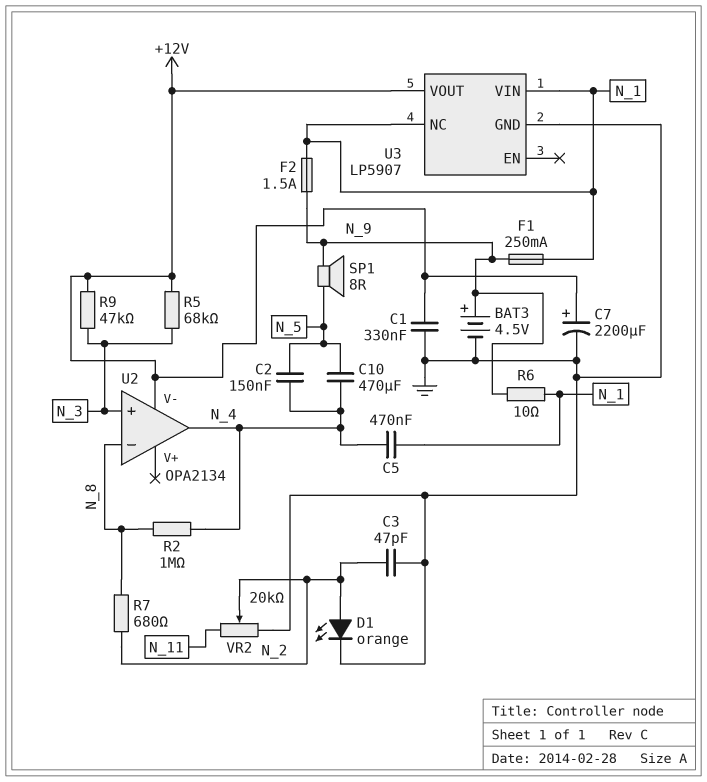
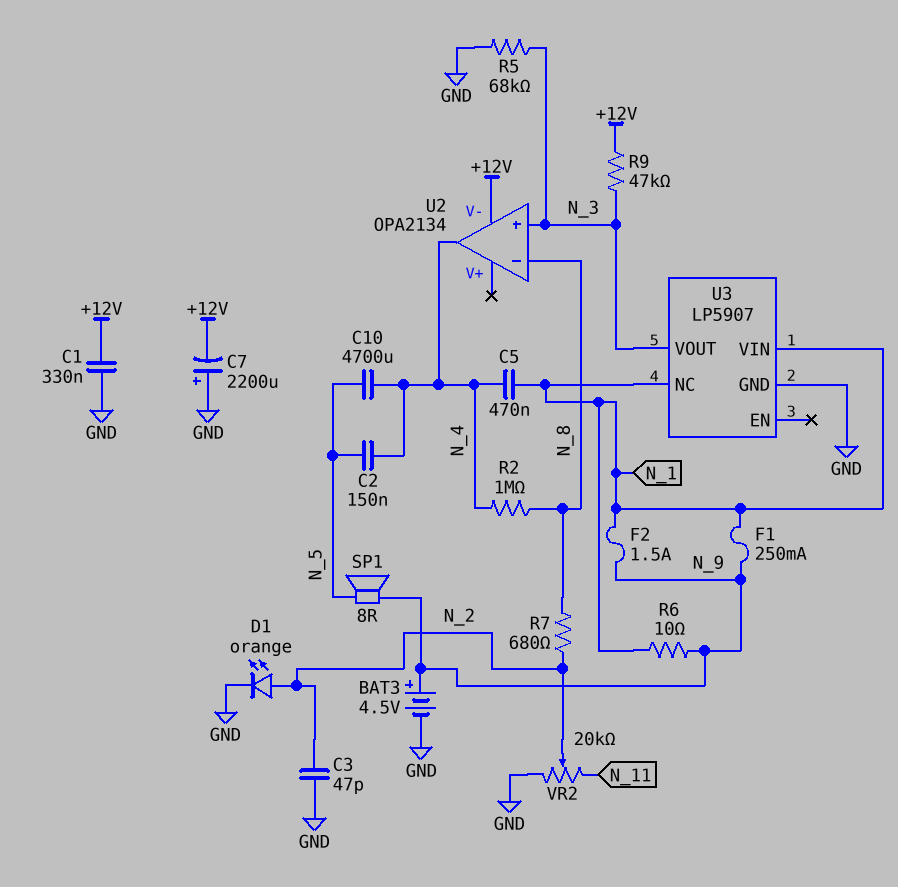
C7: 2200uF (plus +12V, minus GND) -> 2200uF (plus GND, minus +12V)
C10: 470uF (N_4, N_5) -> 4700uF (N_4, N_5)
R5: 68k (+12V, N_3) -> 68k (GND, N_3)
U3 pin VOUT: +12V -> N_3

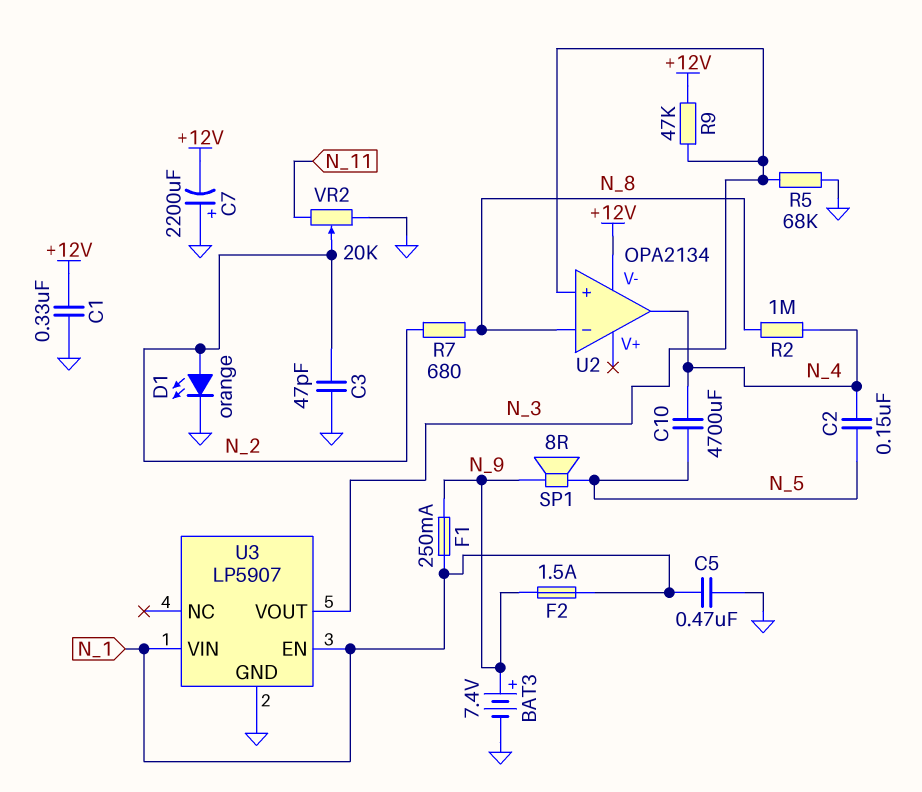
BAT3: 4.5V (plus N_9, minus GND) -> 7.4V (plus N_9, minus GND)
C5: 470nF (N_1, N_4) -> 470nF (GND, N_1)
R6: 10 (N_1, N_9) -> none
U3 pin EN: none -> N_1
U3 pin NC: N_1 -> none

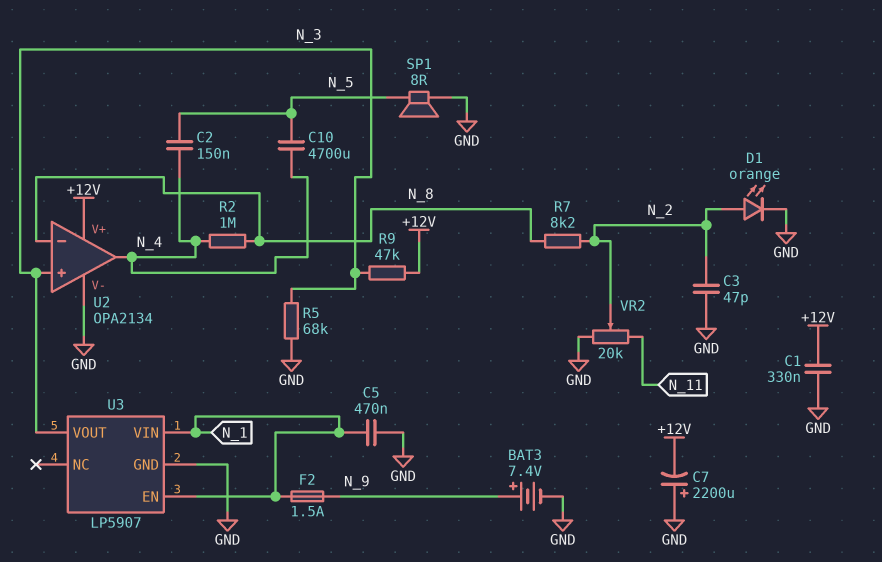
F1: 250mA (N_1, N_9) -> none
R7: 680 (N_2, N_8) -> 8.2k (N_2, N_8)
SP1: speaker 8R (N_5, N_9) -> speaker 8R (GND, N_5)
U2 pin V+: none -> +12V
U2 pin V-: +12V -> GND

